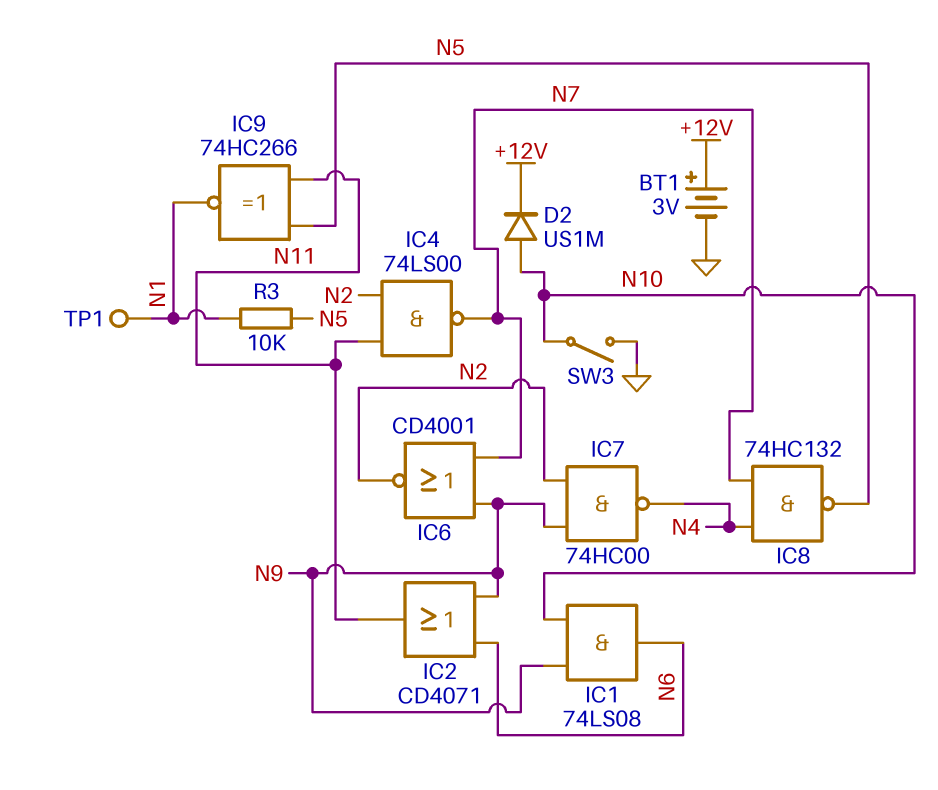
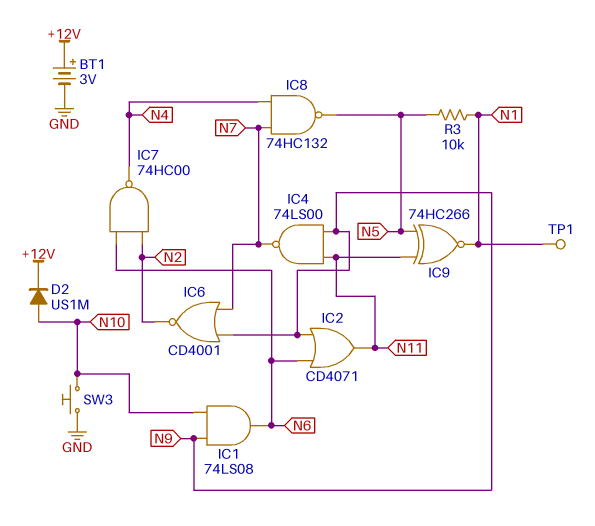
IC4: NAND 74LS00 (in N2, in N11, out N7) -> NAND 74LS00 (in N9, in N11, out N7)
IC7: NAND 74HC00 (in N2, in N9, out N4) -> NAND 74HC00 (in N2, in N6, out N4)
SW3: switch (GND, N10) -> button (GND, N10)

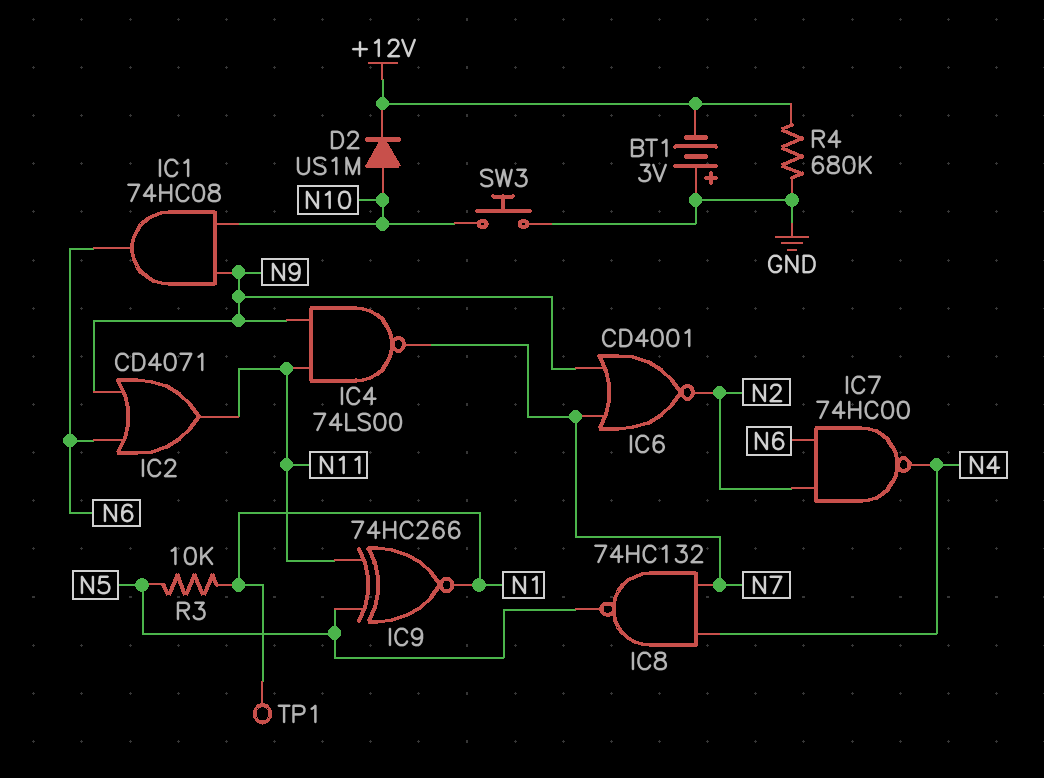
BT1: 3V (plus +12V, minus GND) -> 3V (plus GND, minus +12V)
IC1: AND 74LS08 (in N9, in N10, out N6) -> AND 74HC08 (in N9, in N10, out N6)
R4: none -> 680k (+12V, GND)

